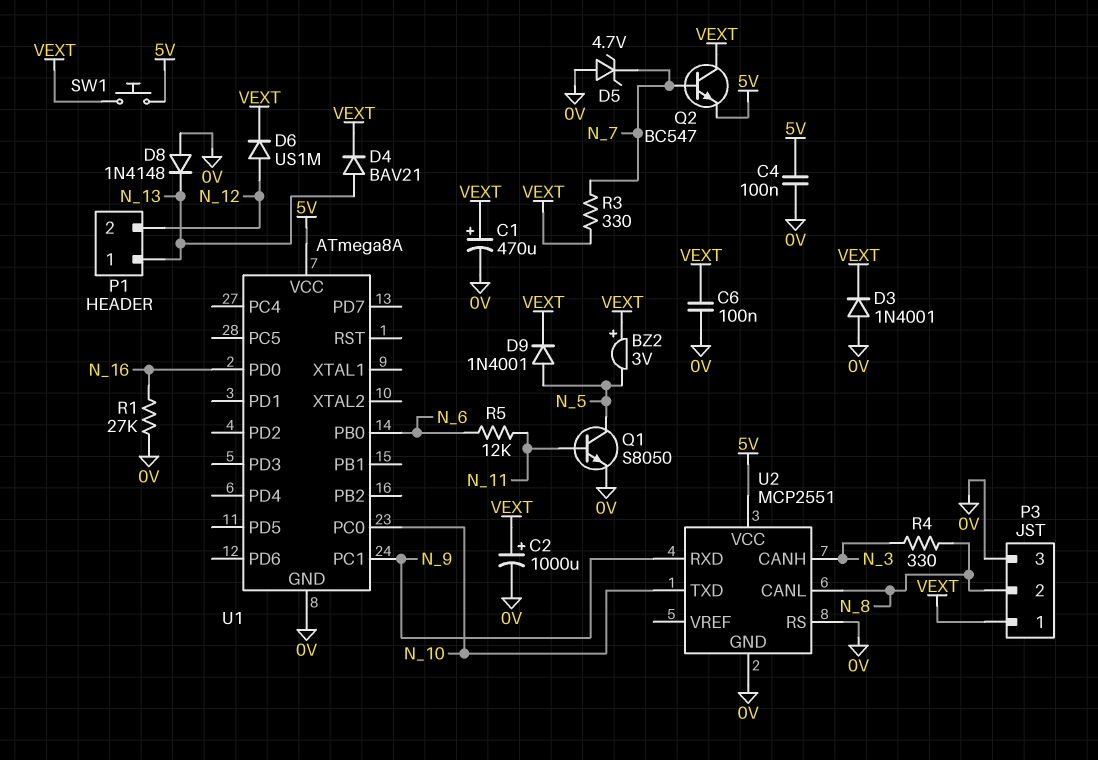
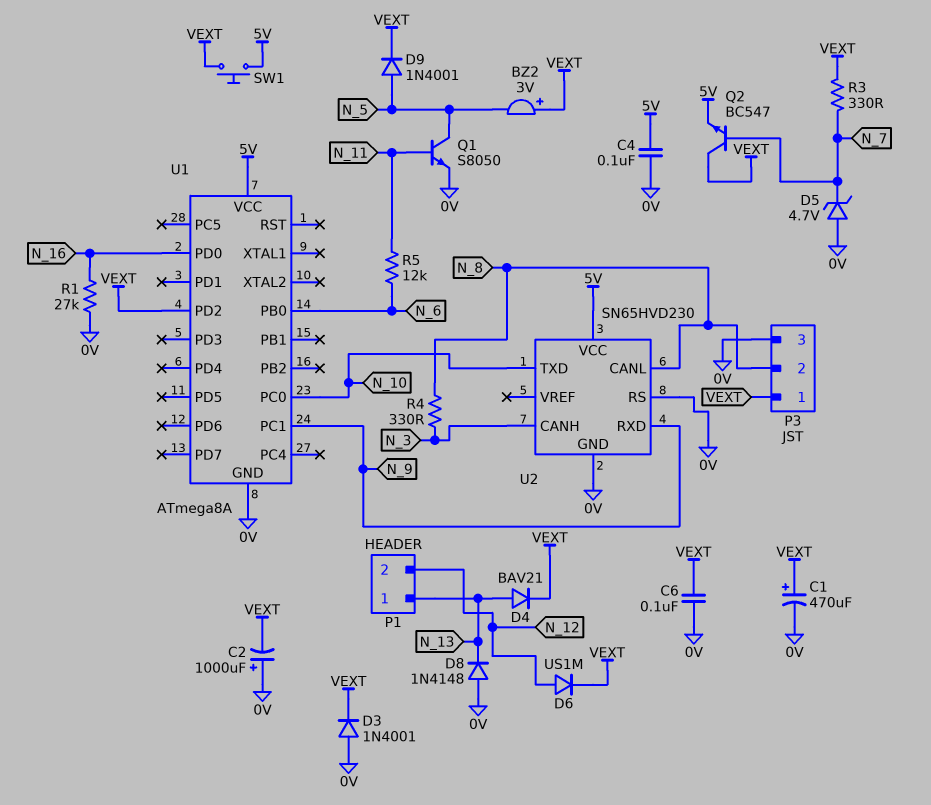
C2: 1000uF (plus VEXT, minus 0V) -> 1000uF (plus 0V, minus VEXT)
U1 pin PD2: none -> VEXT
U2: MCP2551 -> SN65HVD230

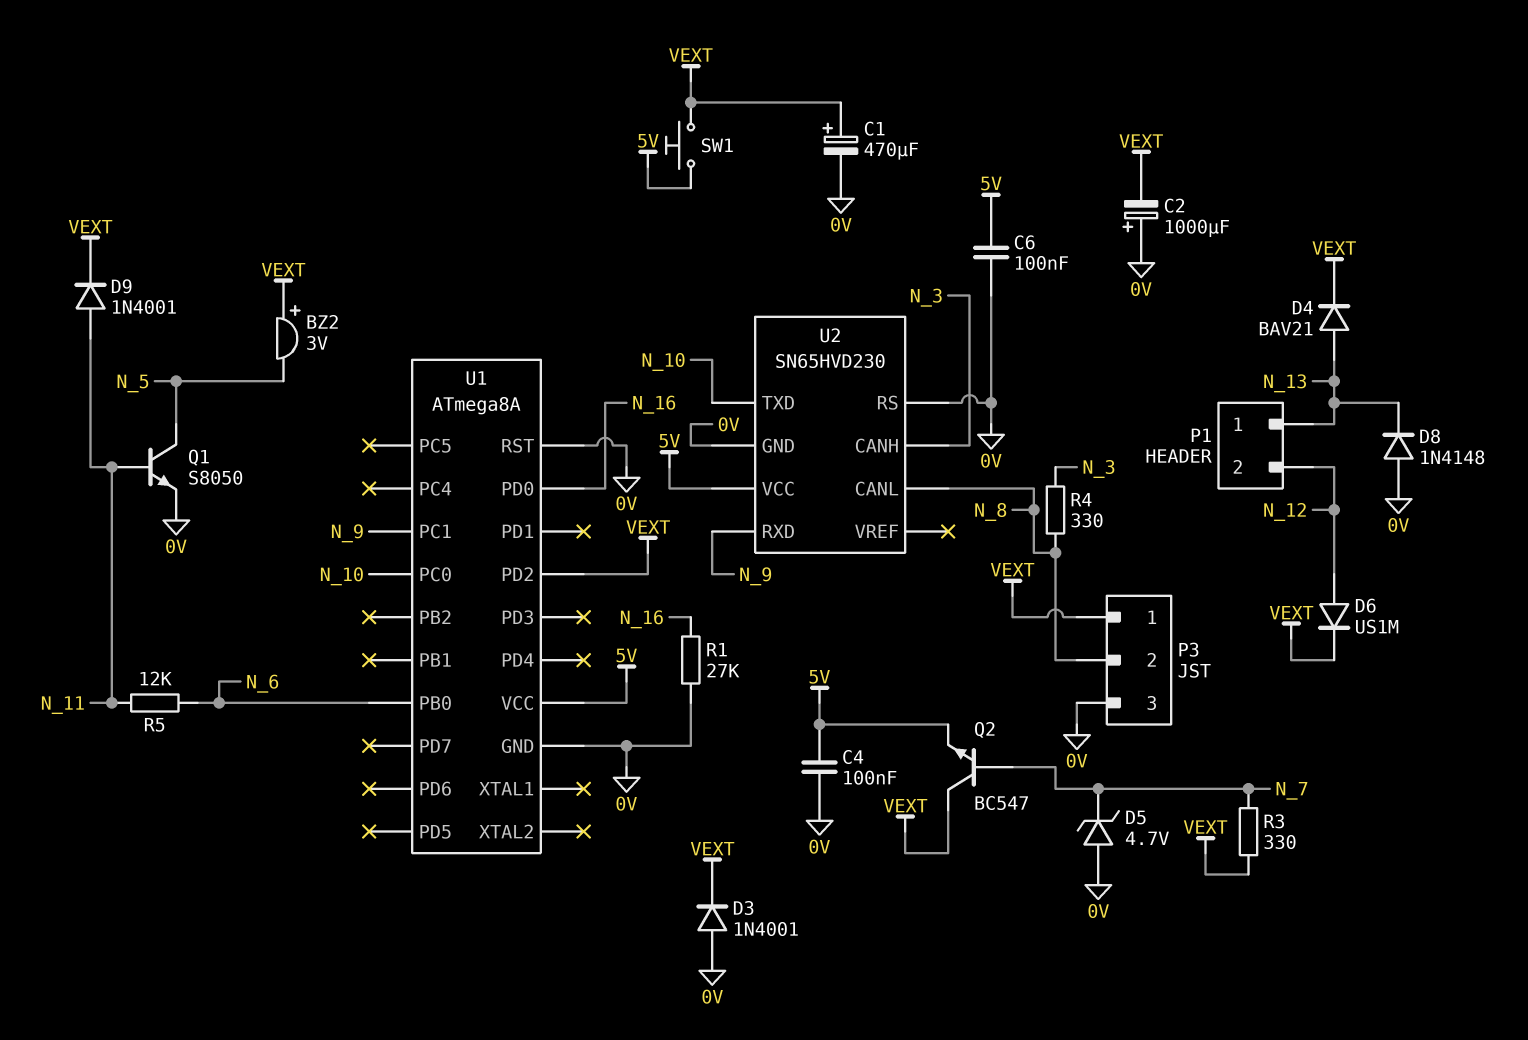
C6: 100nF (0V, VEXT) -> 100nF (0V, 5V)
D9: diode 1N4001 (A N_5, K VEXT) -> diode 1N4001 (A N_11, K VEXT)
U1 pin RST: none -> 0V

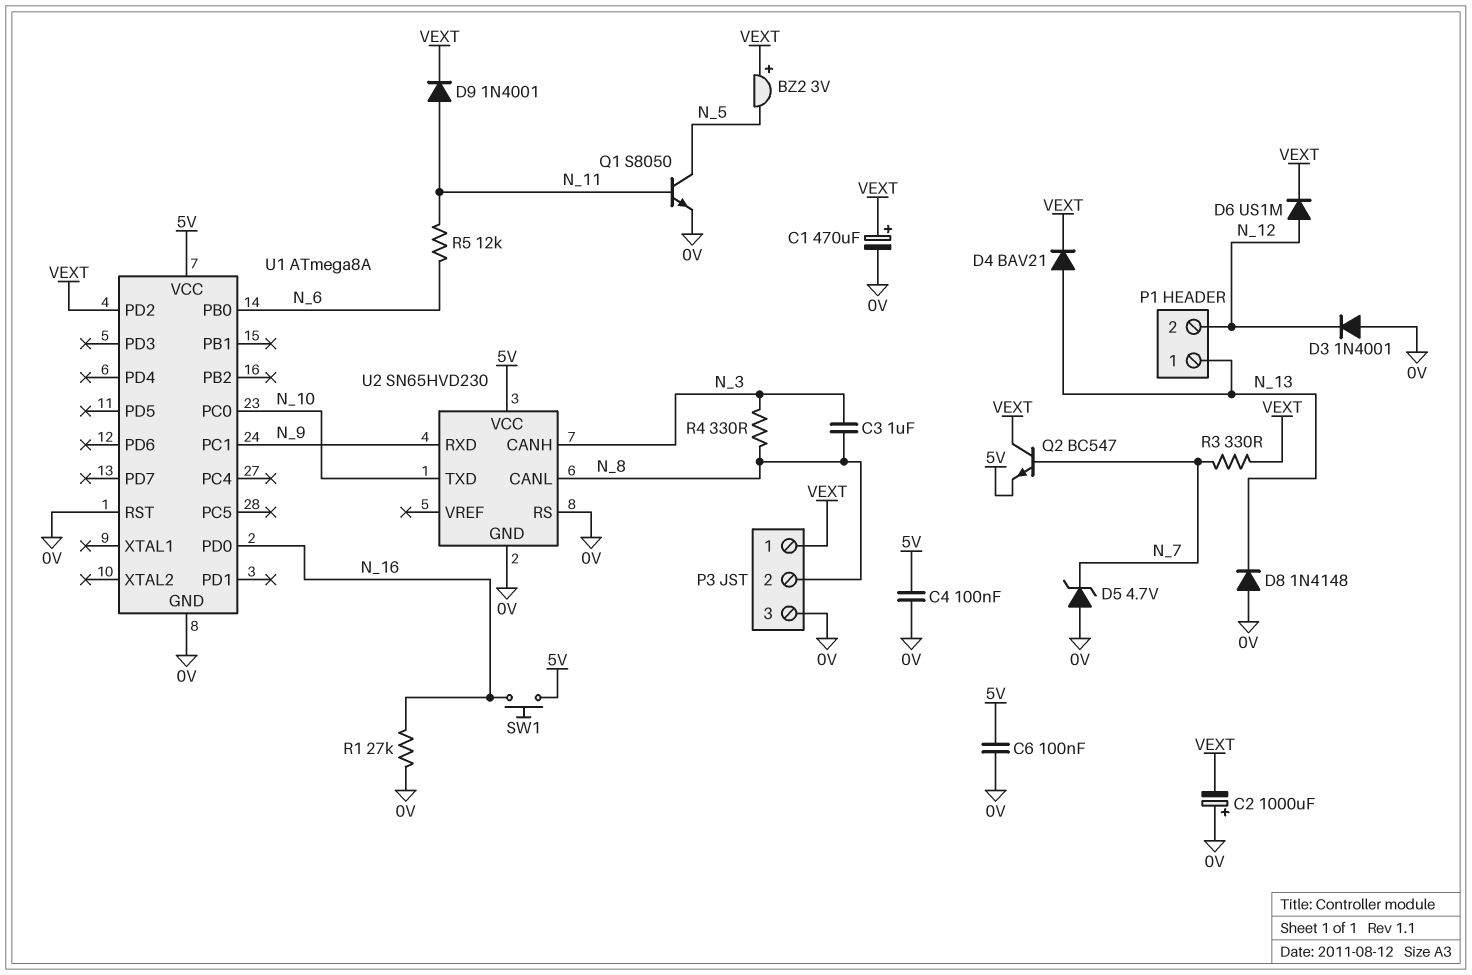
C3: none -> 1uF (N_3, N_8)
D3: diode 1N4001 (A 0V, K VEXT) -> diode 1N4001 (A 0V, K N_12)
SW1: button (5V, VEXT) -> button (5V, N_16)

